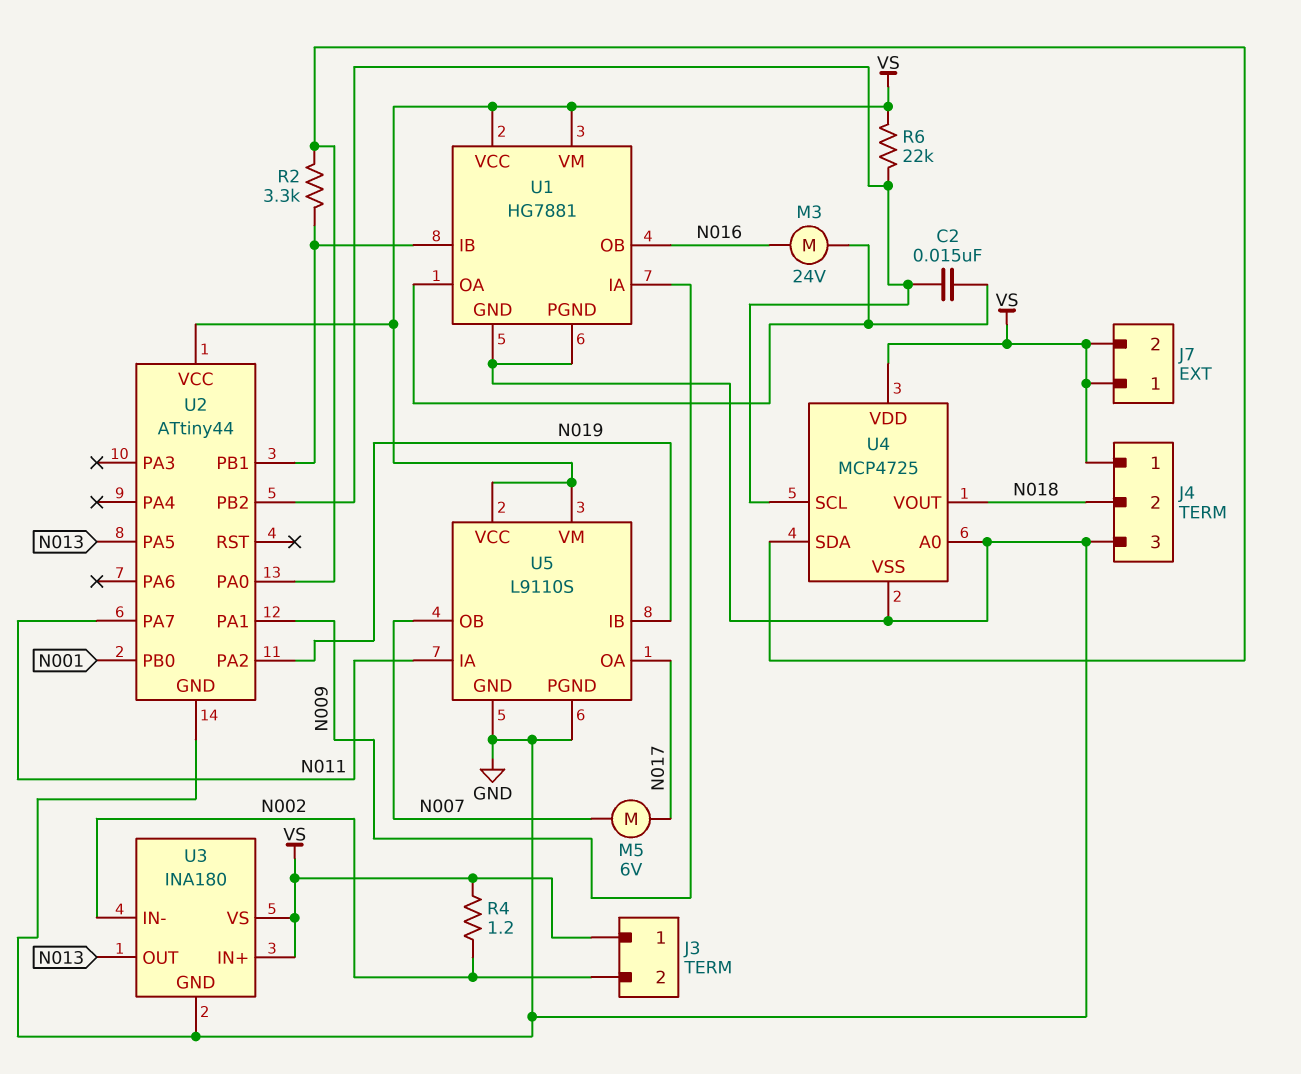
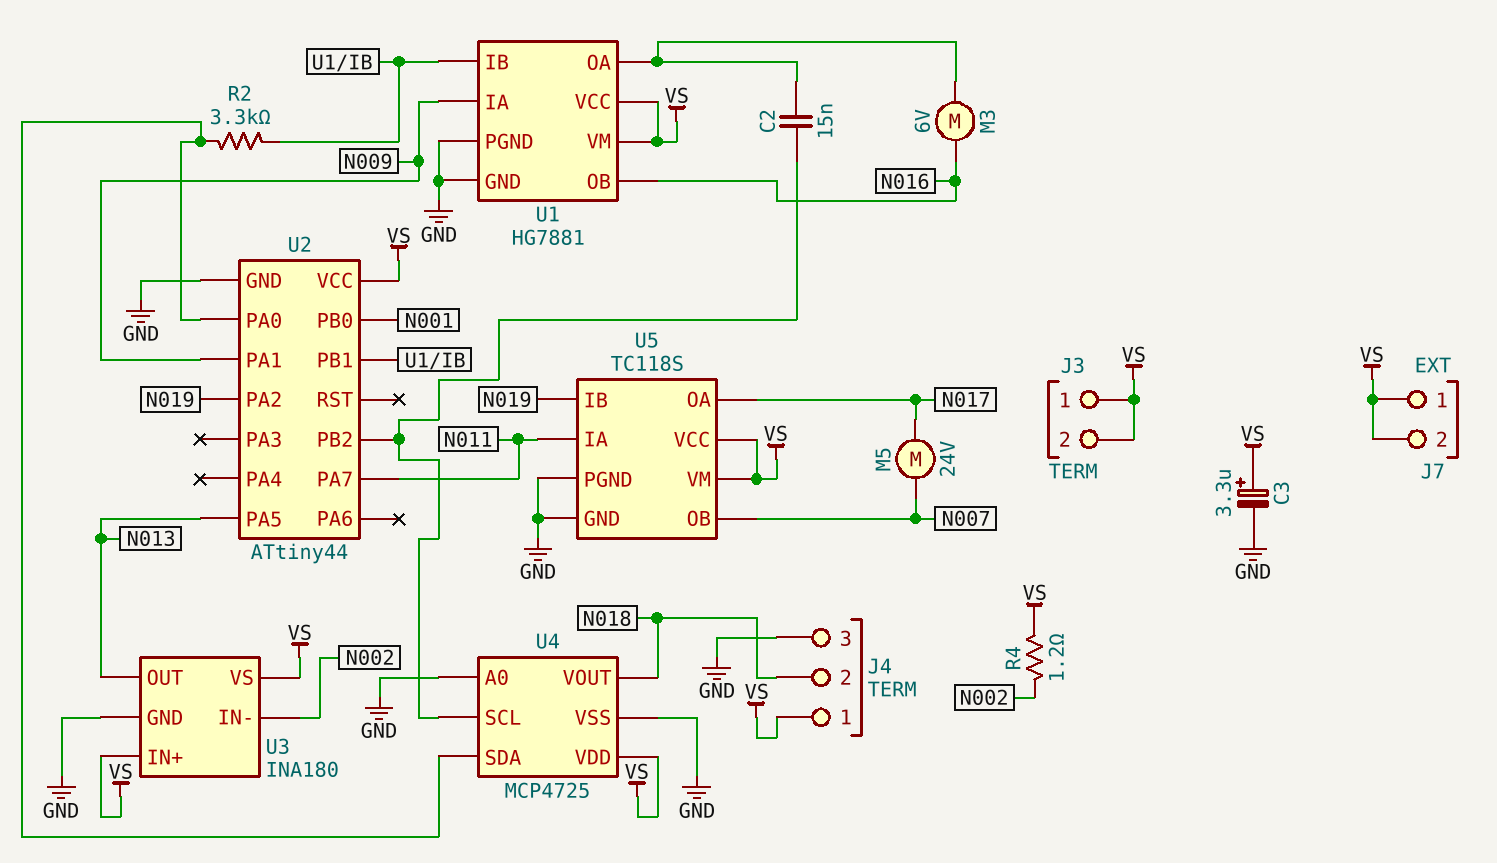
C3: none -> 3.3uF (plus VS, minus GND)
J3 pin 2: N002 -> VS
M3: motor 24V (N016, U1/OA) -> motor 6V (N016, U1/OA)
M5: motor 6V (N007, N017) -> motor 24V (N007, N017)
R6: 22k (U2/PB2, VS) -> none
U5: L9110S -> TC118S

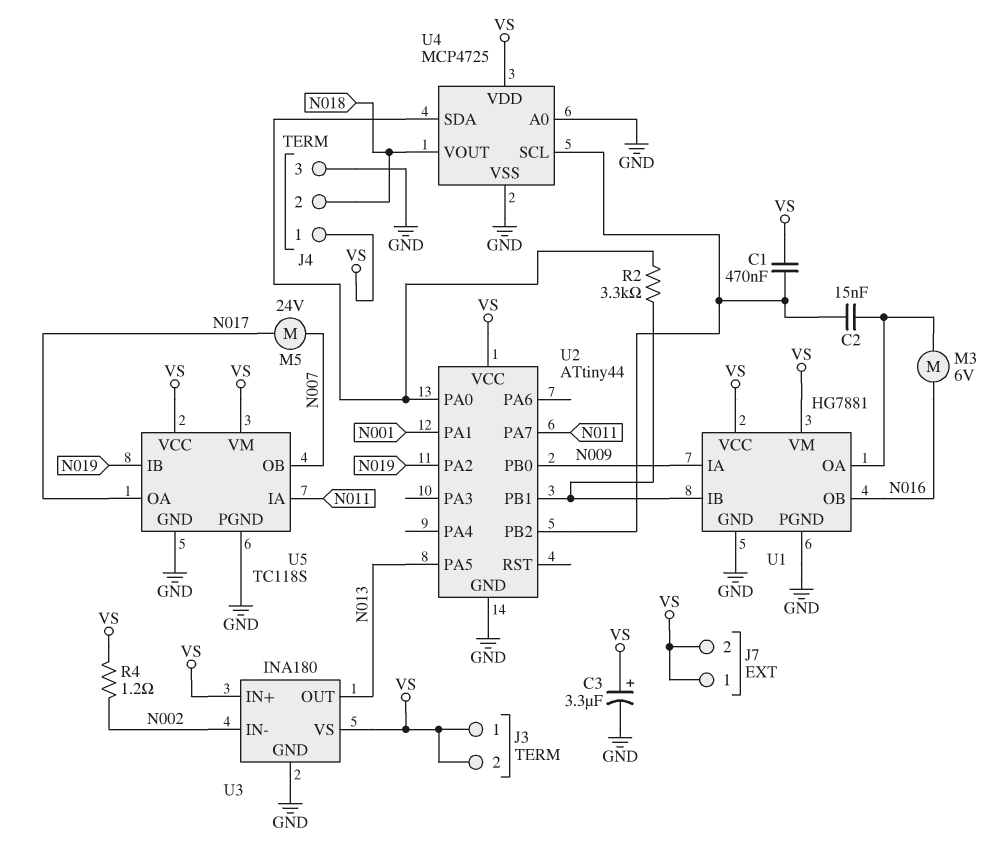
C1: none -> 470nF (U2/PB2, VS)
U2 pin PA1: N009 -> N001
U2 pin PB0: N001 -> N009

